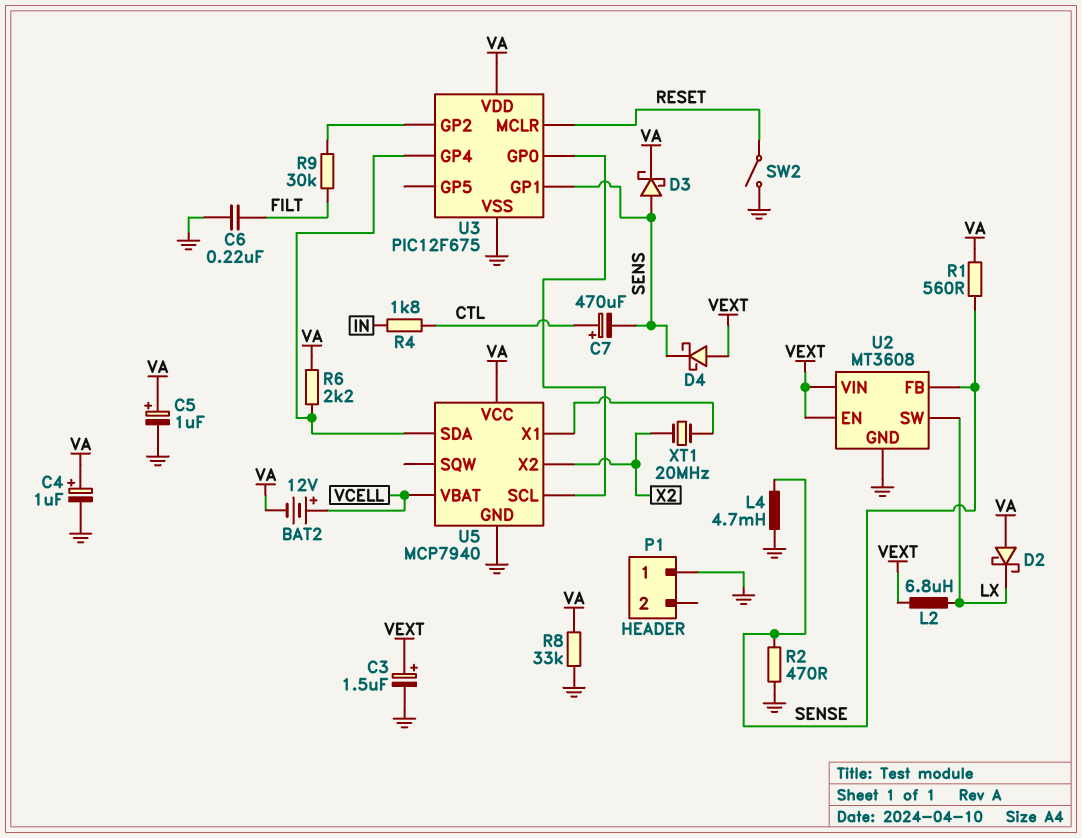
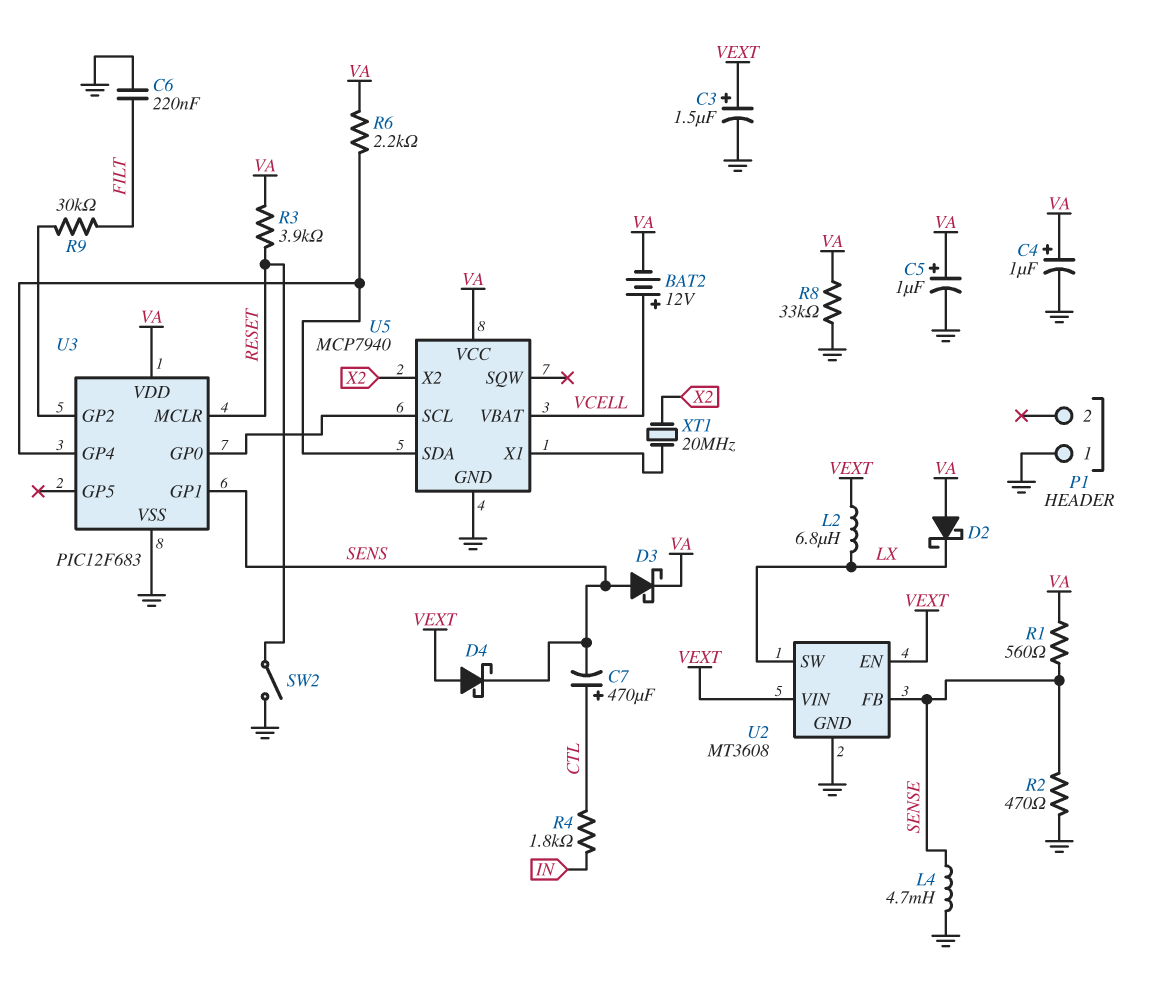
R3: none -> 3.9k (RESET, VA)
U3: PIC12F675 -> PIC12F683

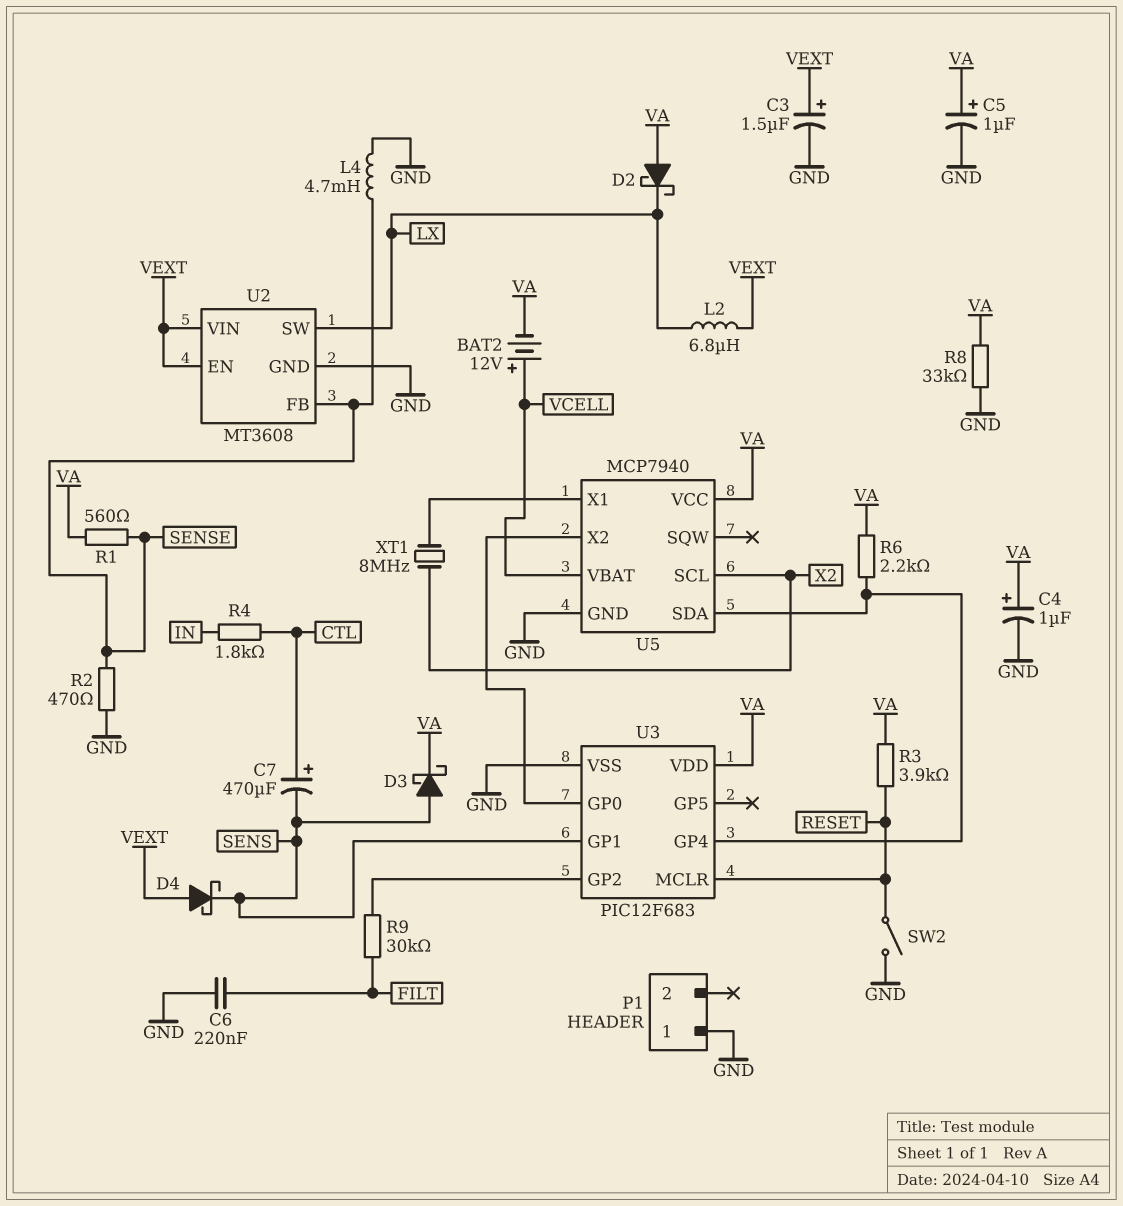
U5 pin SCL: U3/GP0 -> X2
U5 pin X2: X2 -> U3/GP0
XT1: 20MHz (U5/X1, X2) -> 8MHz (U5/X1, X2)

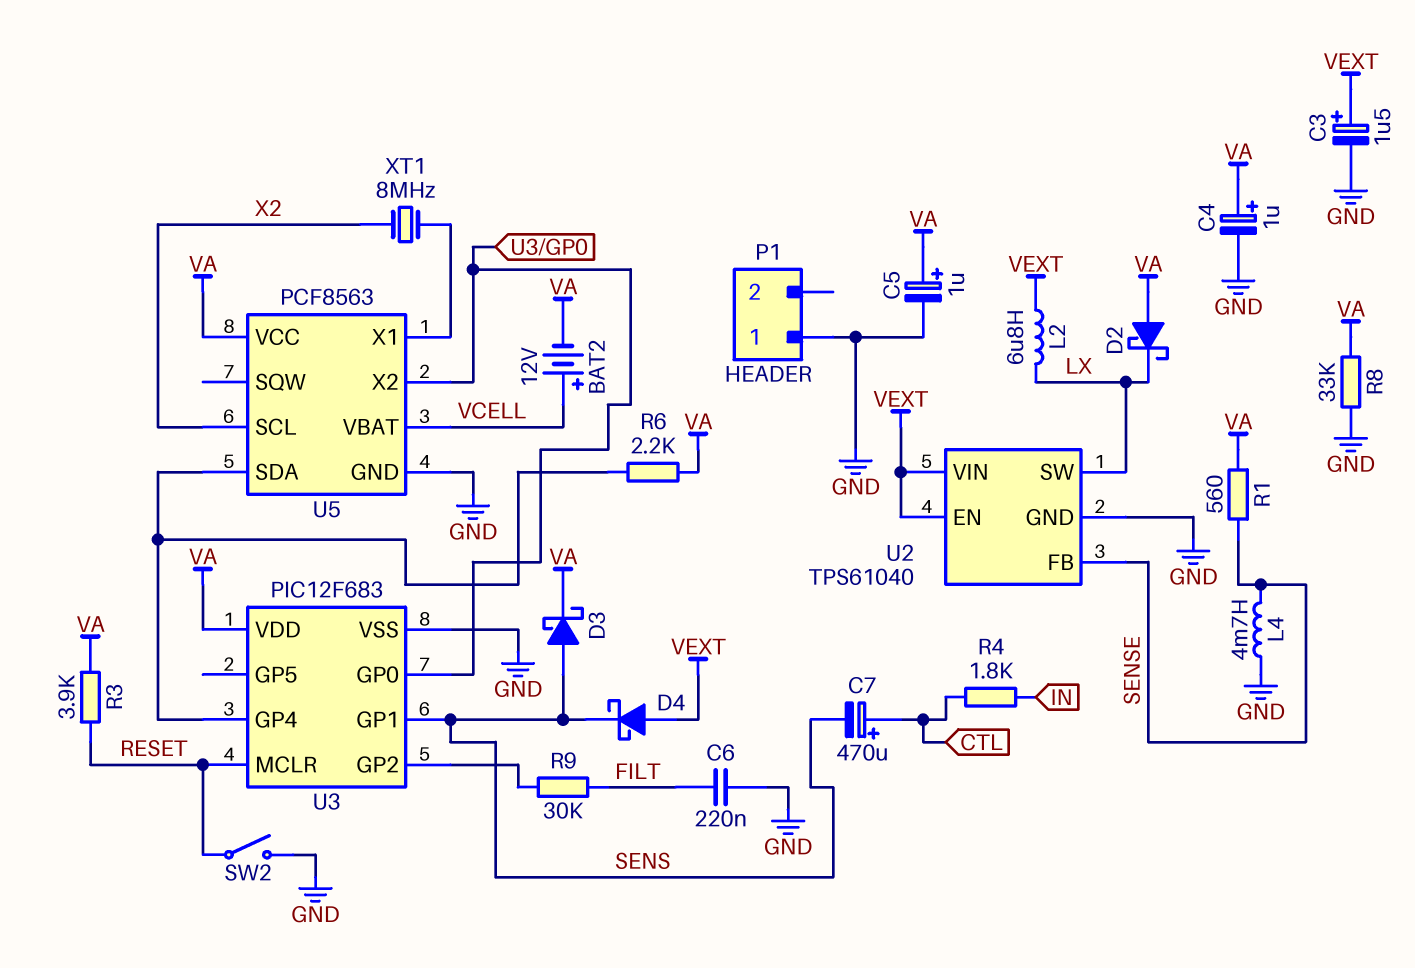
R2: 470 (GND, SENSE) -> none
U2: MT3608 -> TPS61040
U5: MCP7940 -> PCF8563

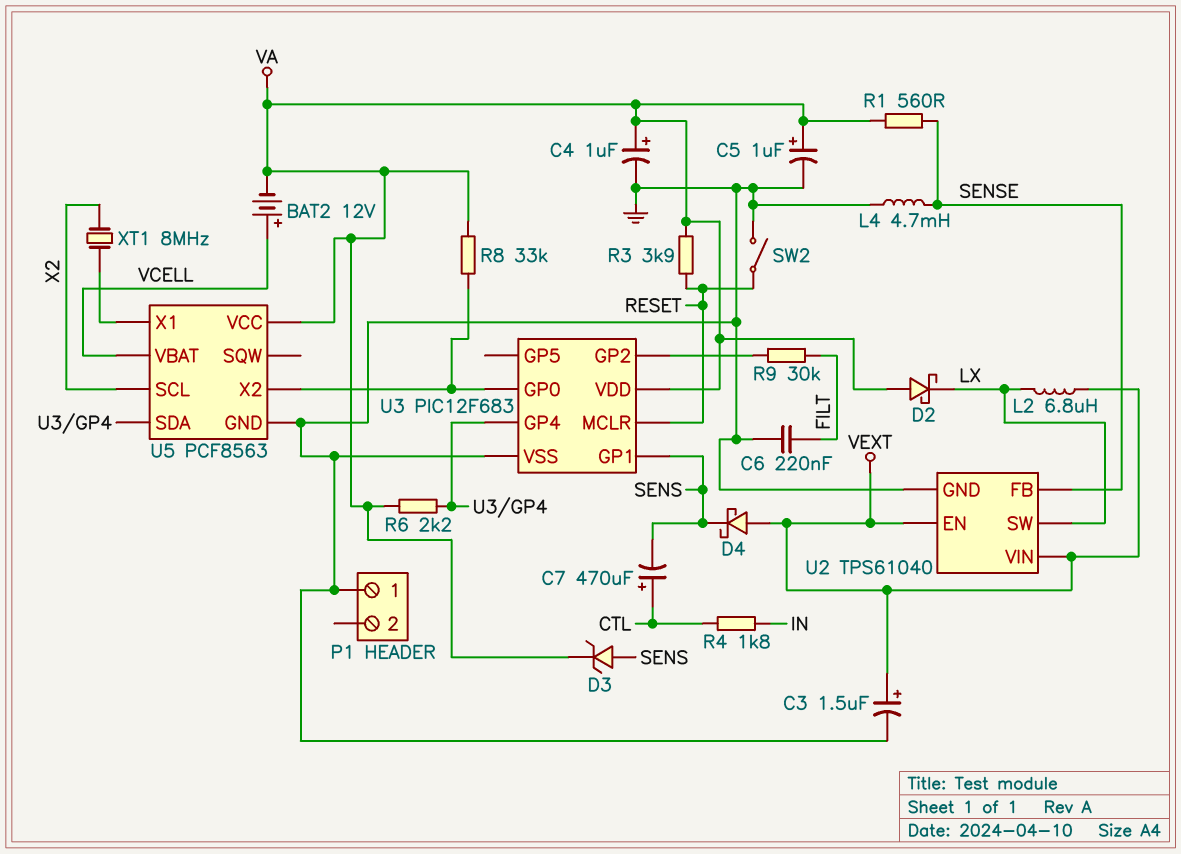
D3: schottky (A SENS, K VA) -> zener (A SENS, K VA)
R8: 33k (GND, VA) -> 33k (U3/GP0, VA)

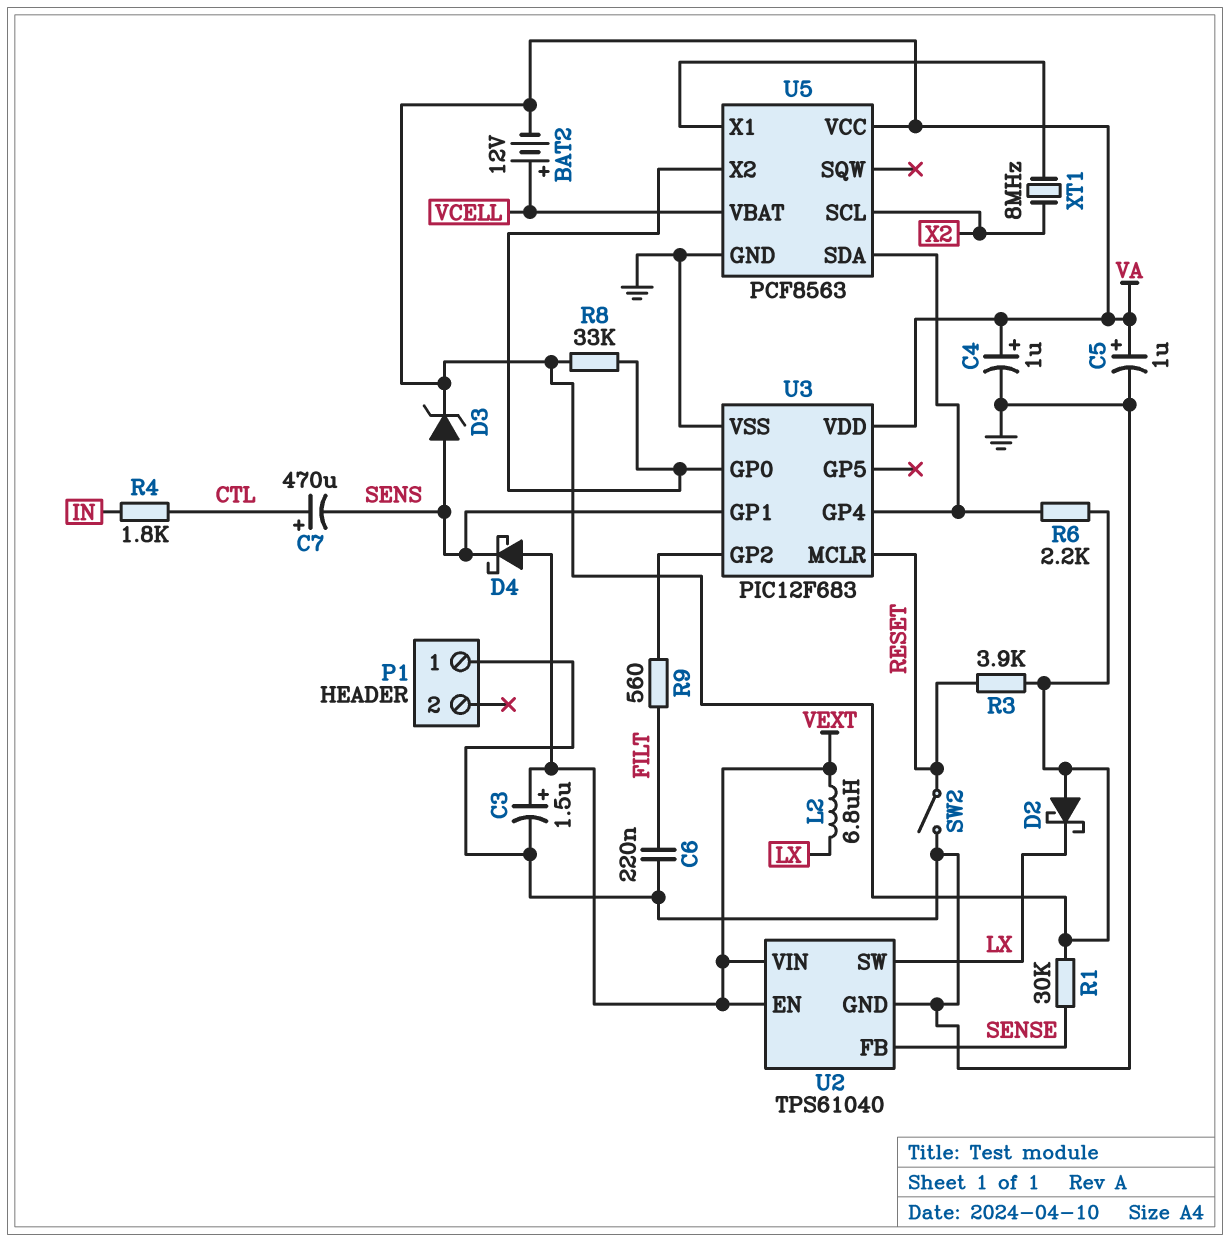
L4: 4.7mH (GND, SENSE) -> none
R1: 560 (SENSE, VA) -> 30k (SENSE, VA)
R9: 30k (FILT, U3/GP2) -> 560 (FILT, U3/GP2)

